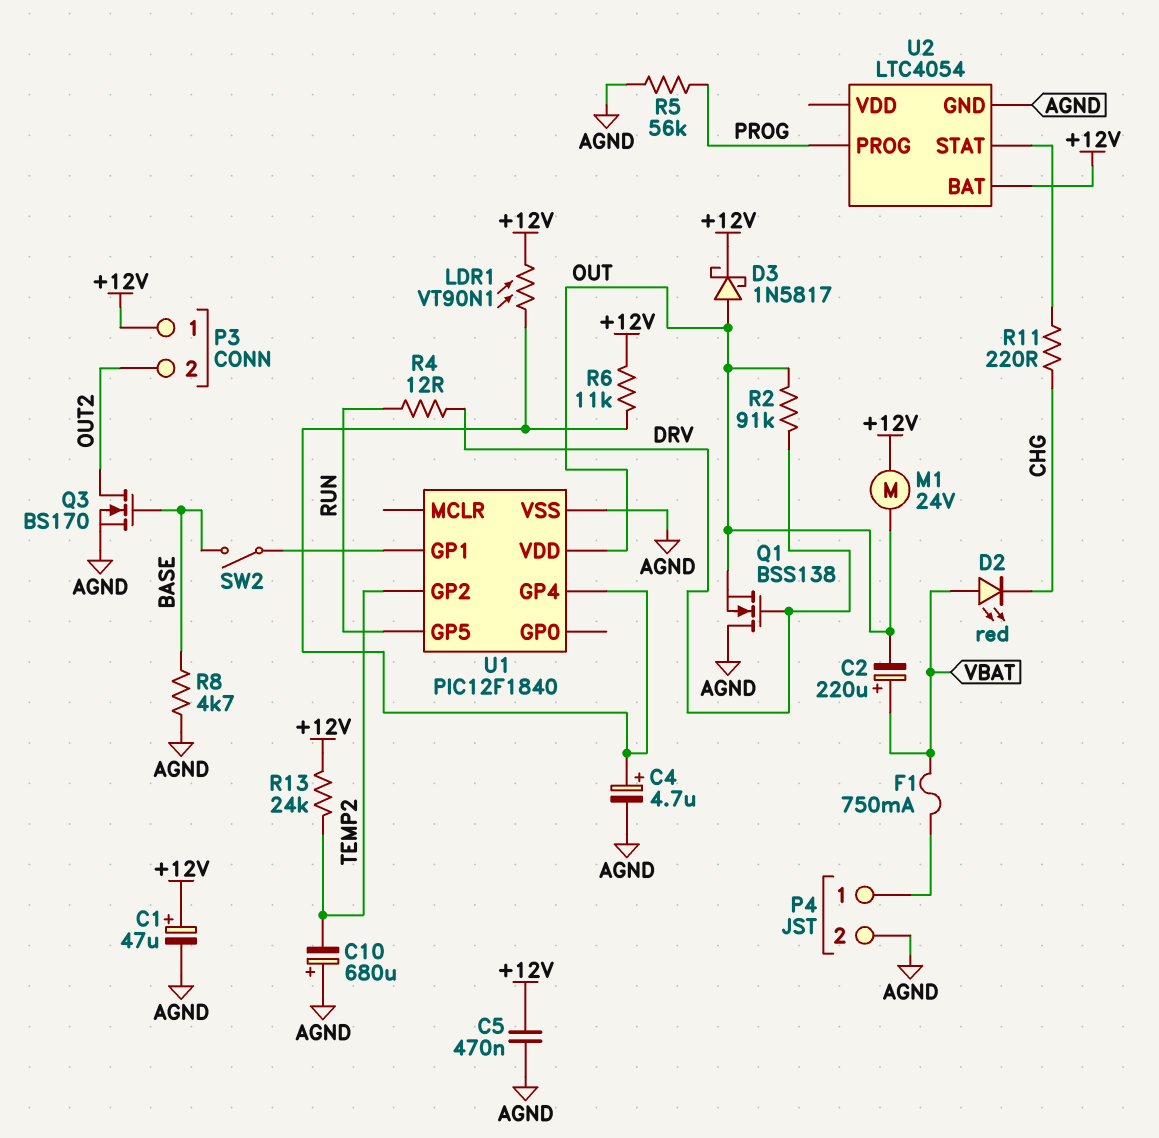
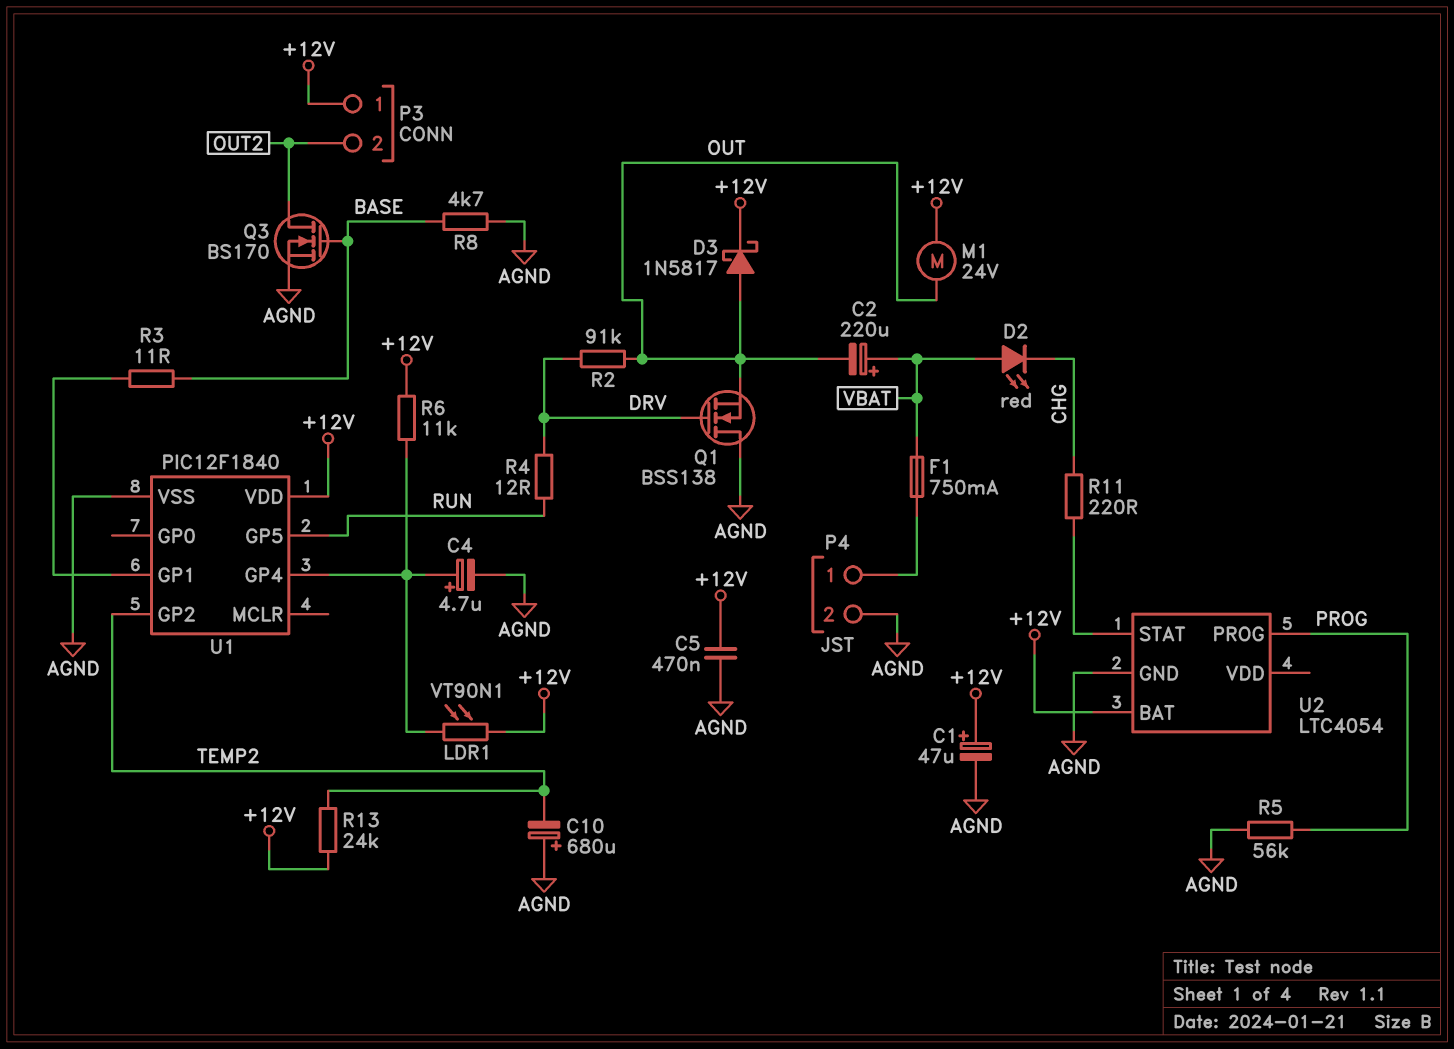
R3: none -> 11 (BASE, U1/GP1)
SW2: switch (BASE, U1/GP1) -> none
U1 pin VDD: OUT -> +12V

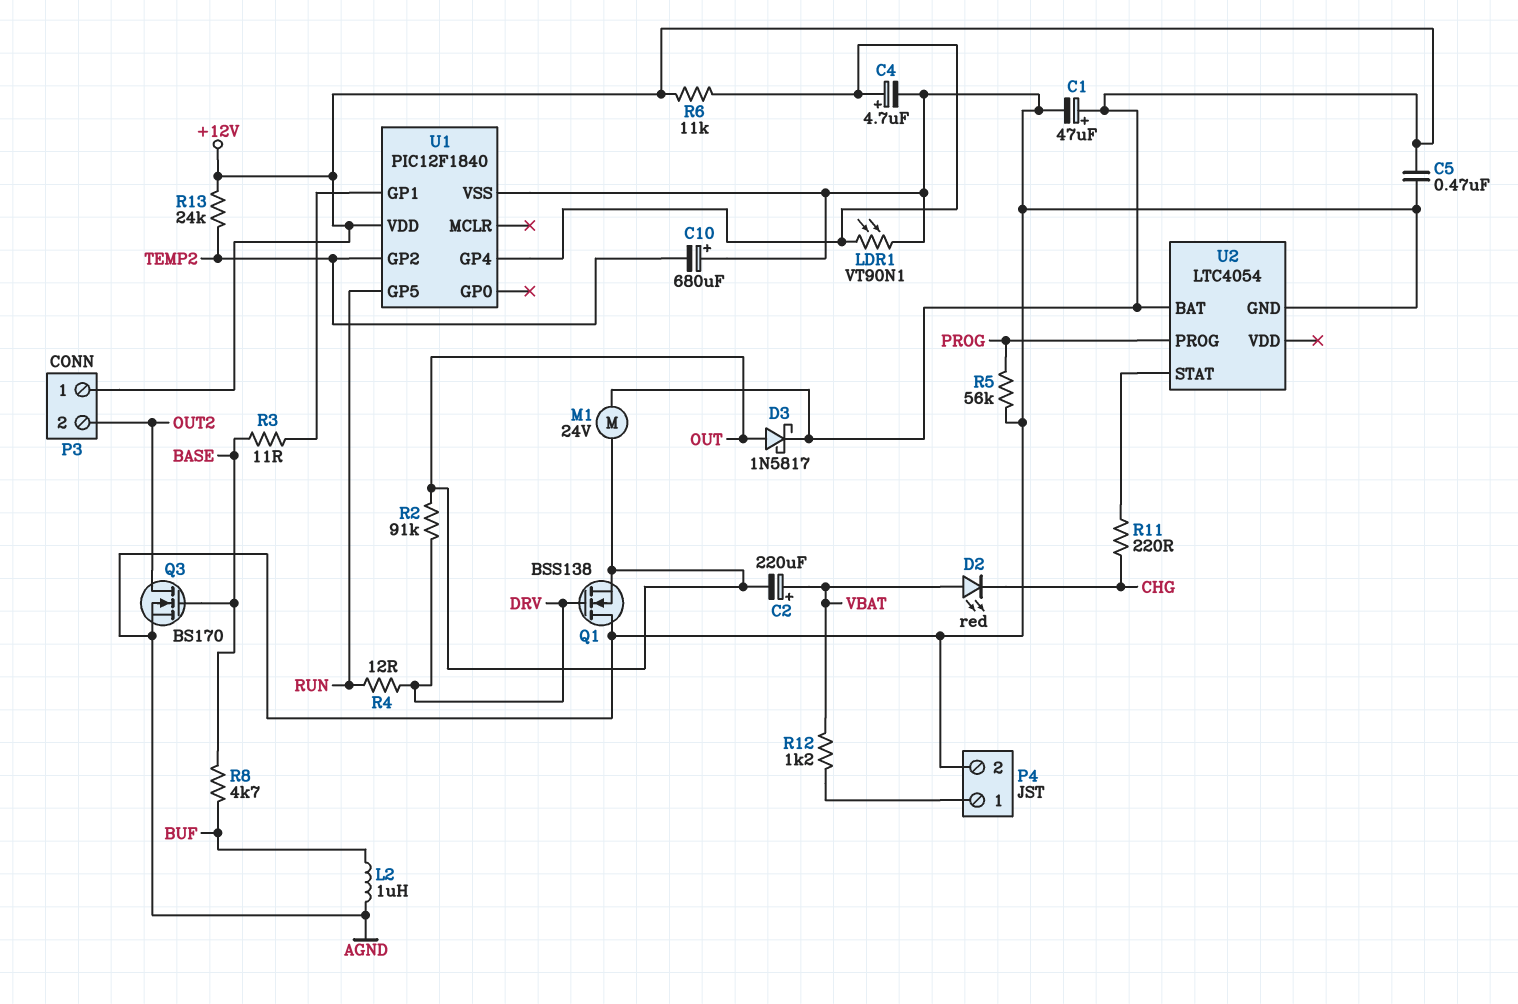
F1: 750mA (P4/1, VBAT) -> none
L2: none -> 1uH (AGND, BUF)
LDR1: VT90N1 (+12V, U1/GP4) -> VT90N1 (AGND, U1/GP4)
R8: 4.7k (AGND, BASE) -> 4.7k (BASE, BUF)
R12: none -> 1.2k (P4/1, VBAT)

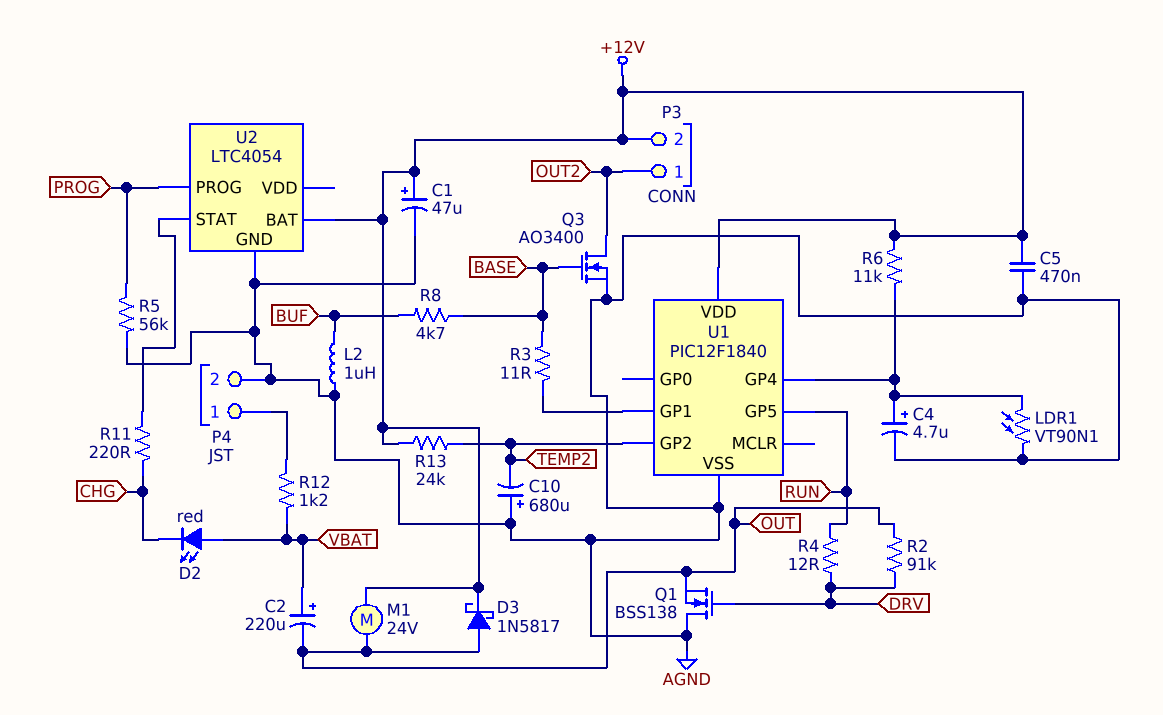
P3 pin 1: +12V -> OUT2
P3 pin 2: OUT2 -> +12V
Q3: NMOS BS170 (G BASE, D OUT2, S AGND) -> NMOS AO3400 (G BASE, D OUT2, S AGND)

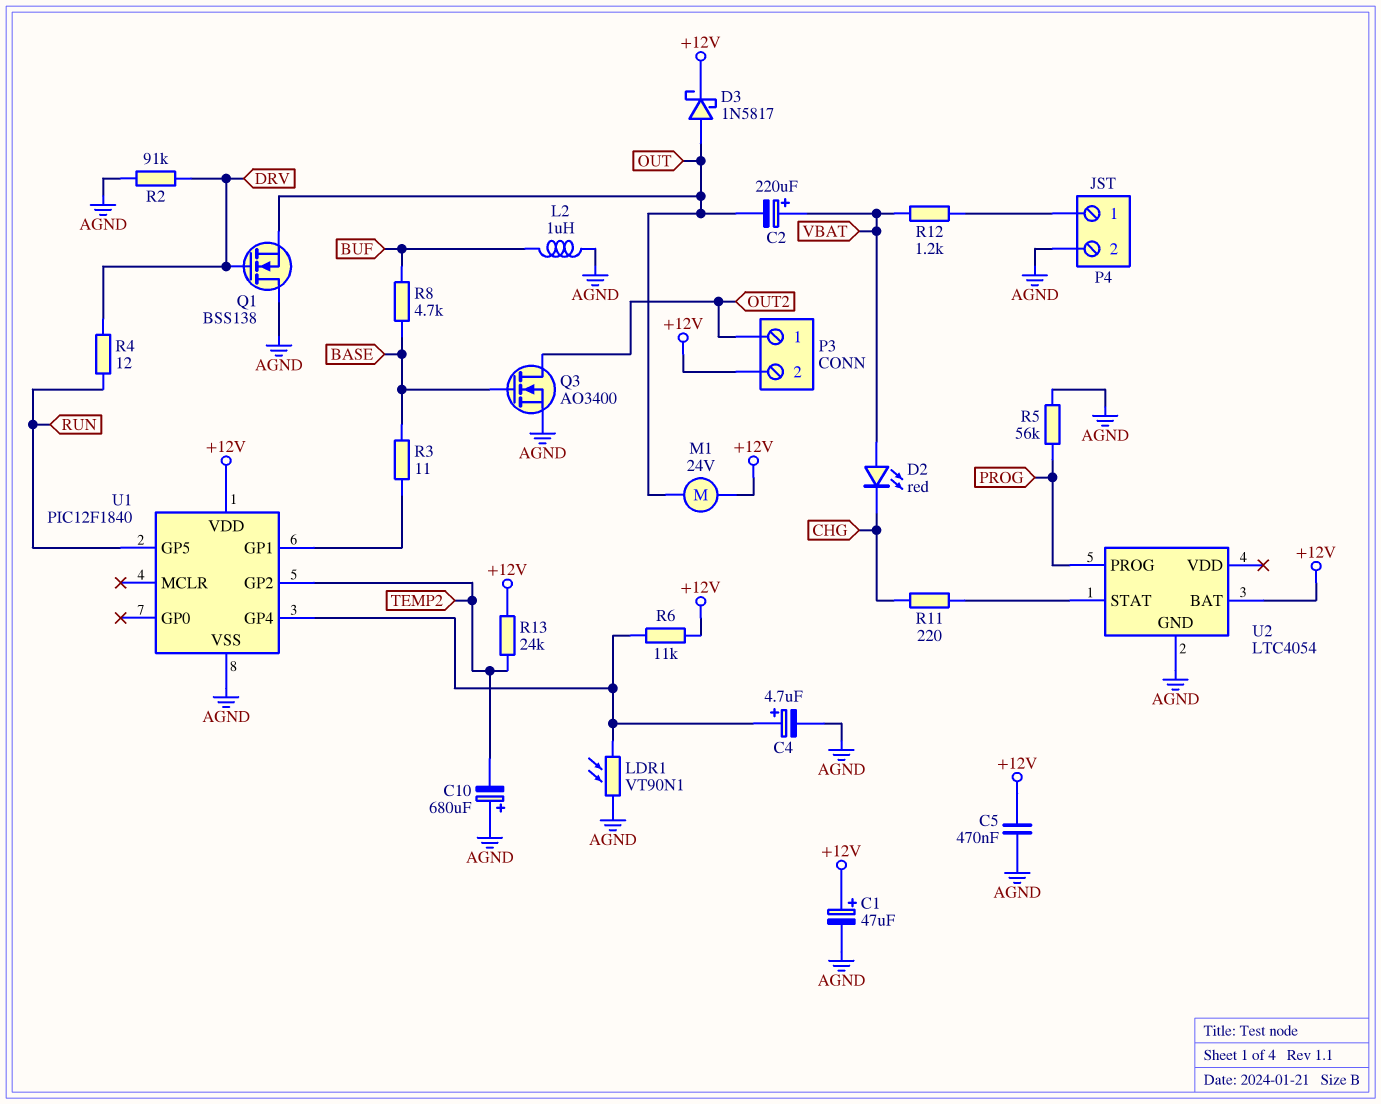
R2: 91k (DRV, OUT) -> 91k (AGND, DRV)

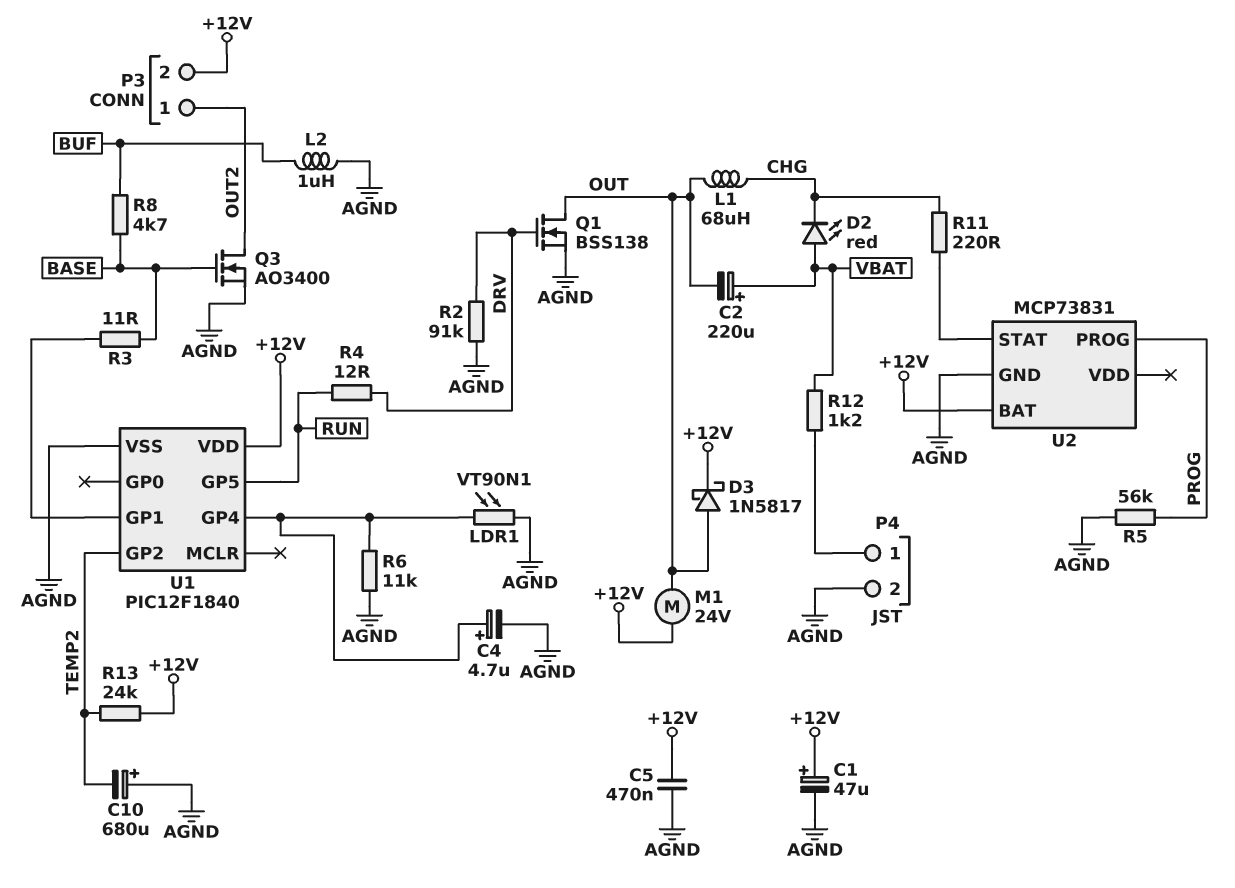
L1: none -> 68uH (CHG, OUT)
Q1: NMOS BSS138 (G DRV, D AGND, S OUT) -> NMOS BSS138 (G DRV, D OUT, S AGND)
R6: 11k (+12V, U1/GP4) -> 11k (AGND, U1/GP4)
U2: LTC4054 -> MCP73831

